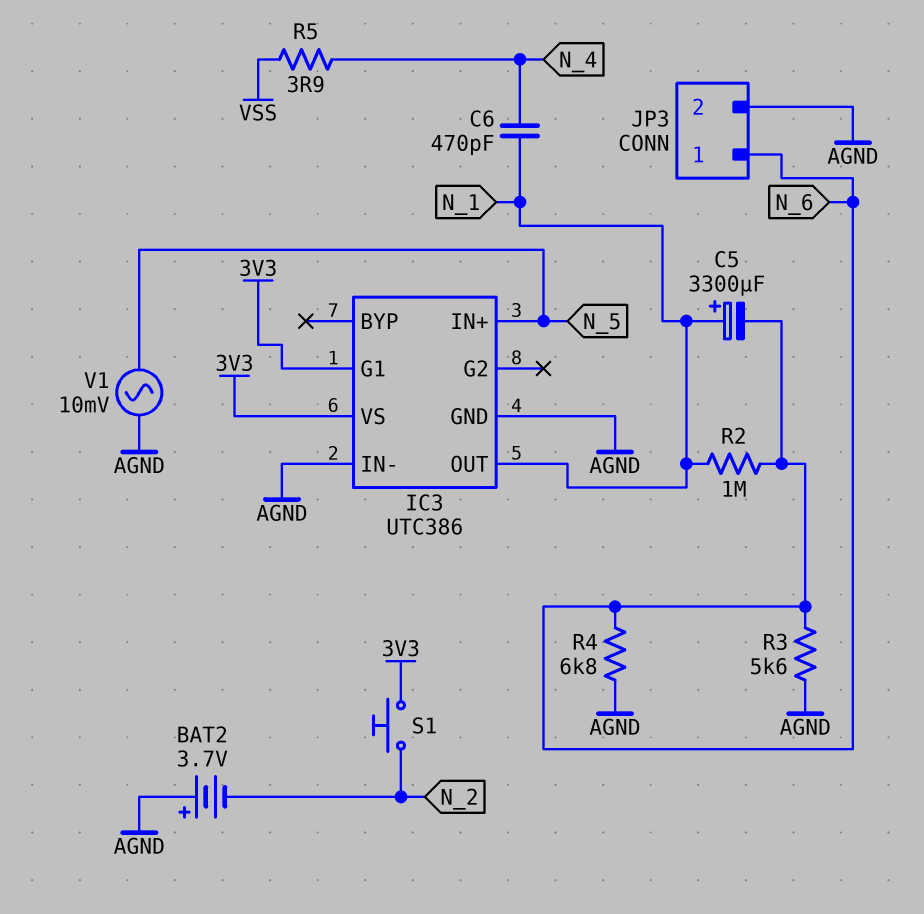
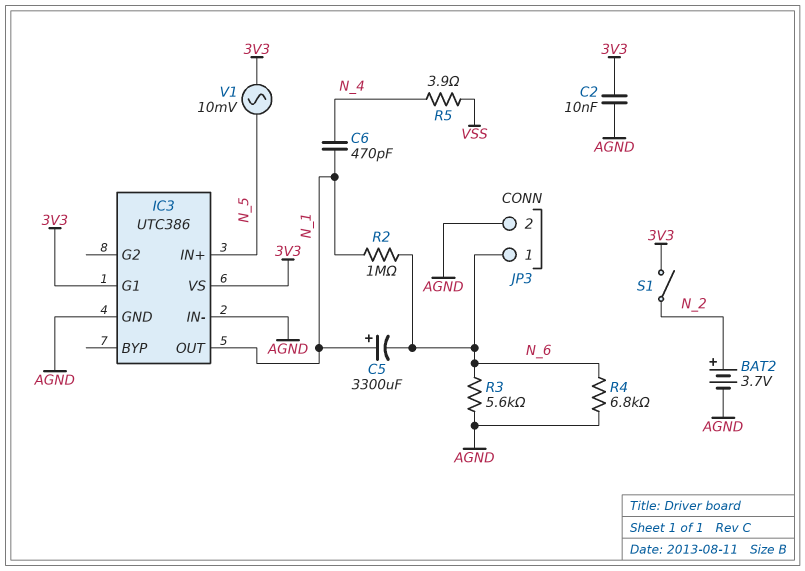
BAT2: 3.7V (plus AGND, minus N_2) -> 3.7V (plus N_2, minus AGND)
C2: none -> 10nF (3V3, AGND)
S1: button (3V3, N_2) -> switch (3V3, N_2)
V1: AC 10mV (AGND, N_5) -> AC 10mV (3V3, N_5)

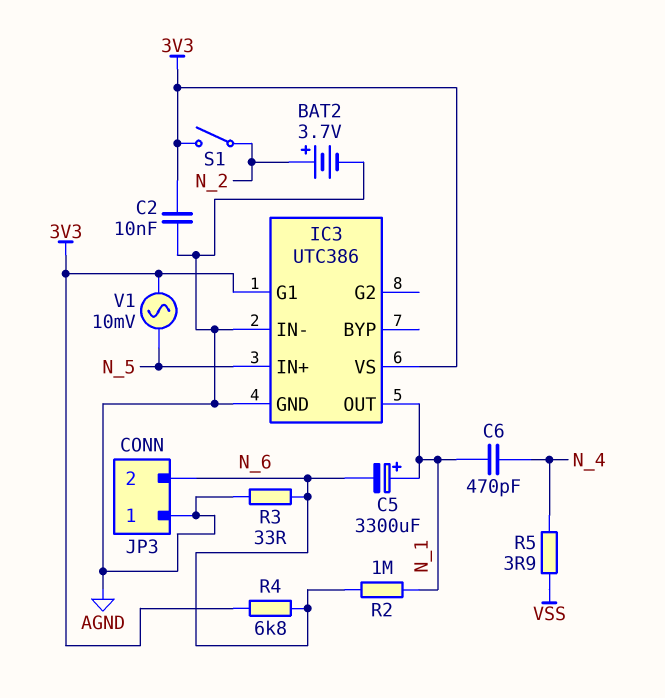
JP3 pin 1: N_6 -> AGND
JP3 pin 2: AGND -> N_6
R3: 5.6k (AGND, N_6) -> 33 (AGND, N_6)
R4: 6.8k (AGND, N_6) -> 6.8k (3V3, N_6)

